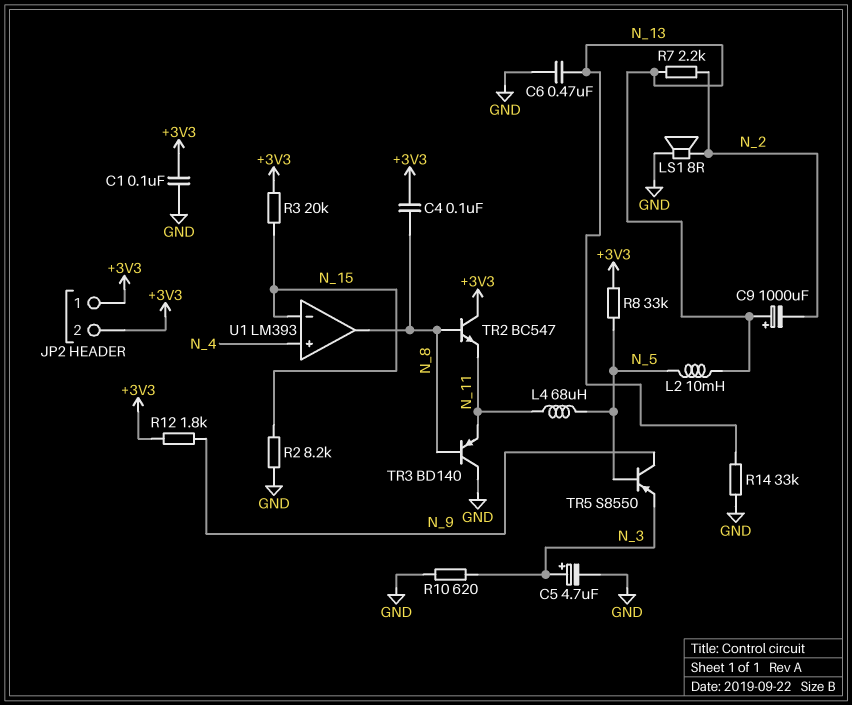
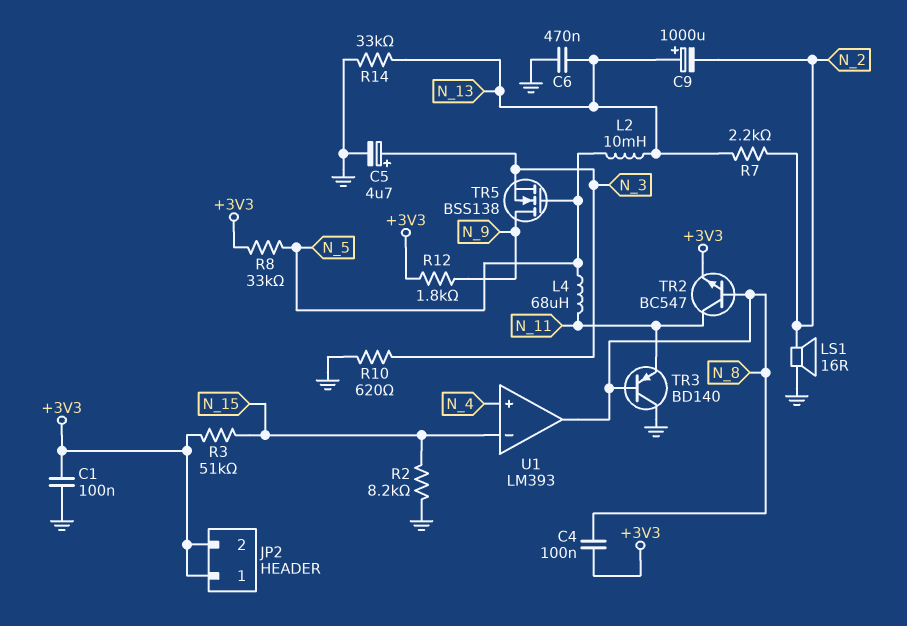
LS1: speaker 8R (GND, N_2) -> speaker 16R (GND, N_2)
R3: 20k (+3V3, N_15) -> 51k (+3V3, N_15)
TR2: NPN BC547 (B N_8, C +3V3, E N_11) -> NPN BC547 (B N_8, C N_11, E +3V3)
TR5: PNP S8550 (B N_5, C N_9, E N_3) -> NMOS BSS138 (G N_5, D N_9, S N_3)

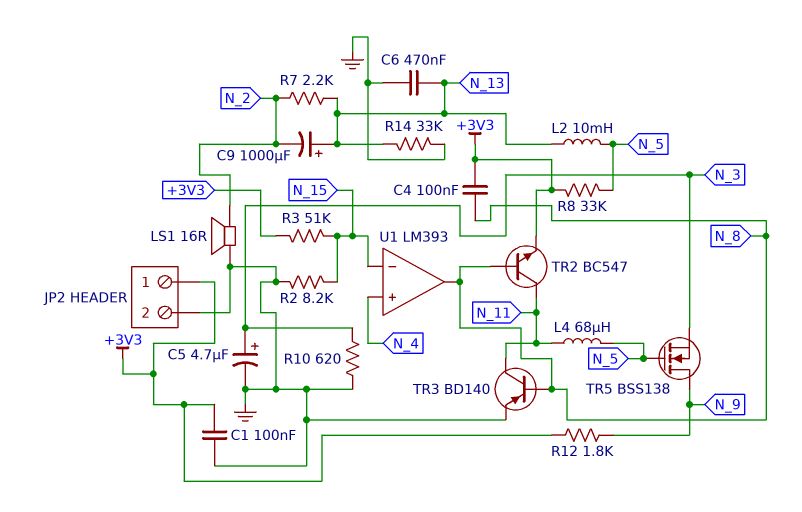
JP2 pin 2: +3V3 -> GND
TR3: PNP BD140 (B N_8, C GND, E N_11) -> PNP BD140 (B N_8, C N_11, E GND)

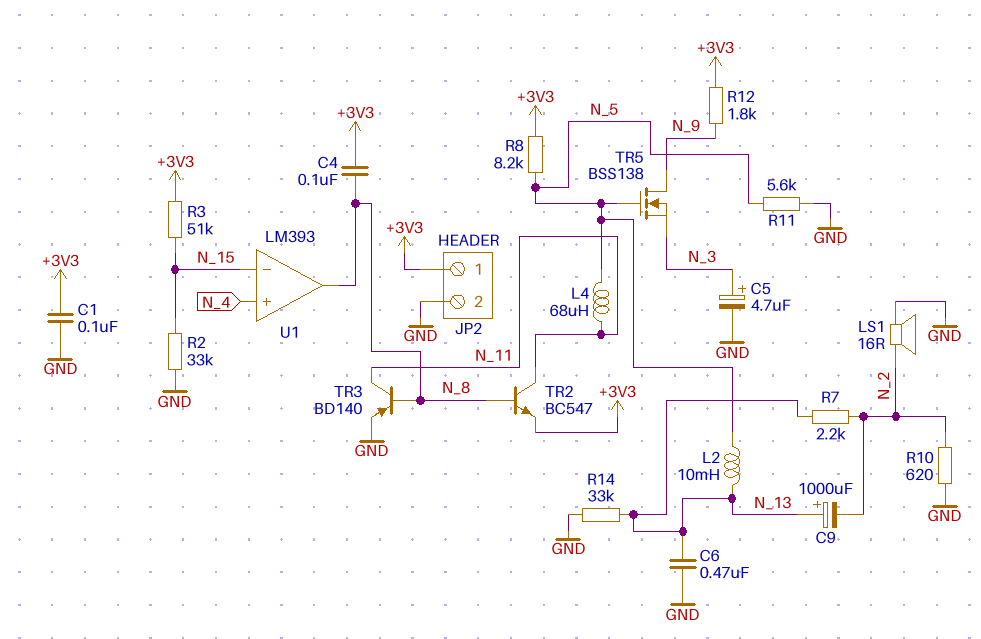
R2: 8.2k (GND, N_15) -> 33k (GND, N_15)
R8: 33k (+3V3, N_5) -> 8.2k (+3V3, N_5)
R10: 620 (GND, N_3) -> 620 (GND, N_2)
R11: none -> 5.6k (GND, N_5)

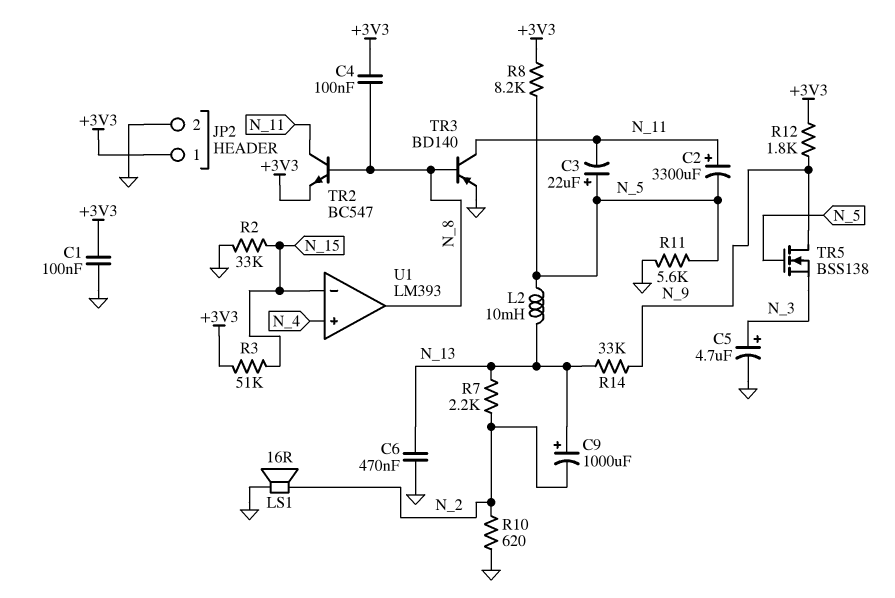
C2: none -> 3300uF (plus N_11, minus N_5)
C3: none -> 22uF (plus N_5, minus N_11)
L4: 68uH (N_5, N_11) -> none
R14: 33k (GND, N_13) -> 33k (N_9, N_13)

